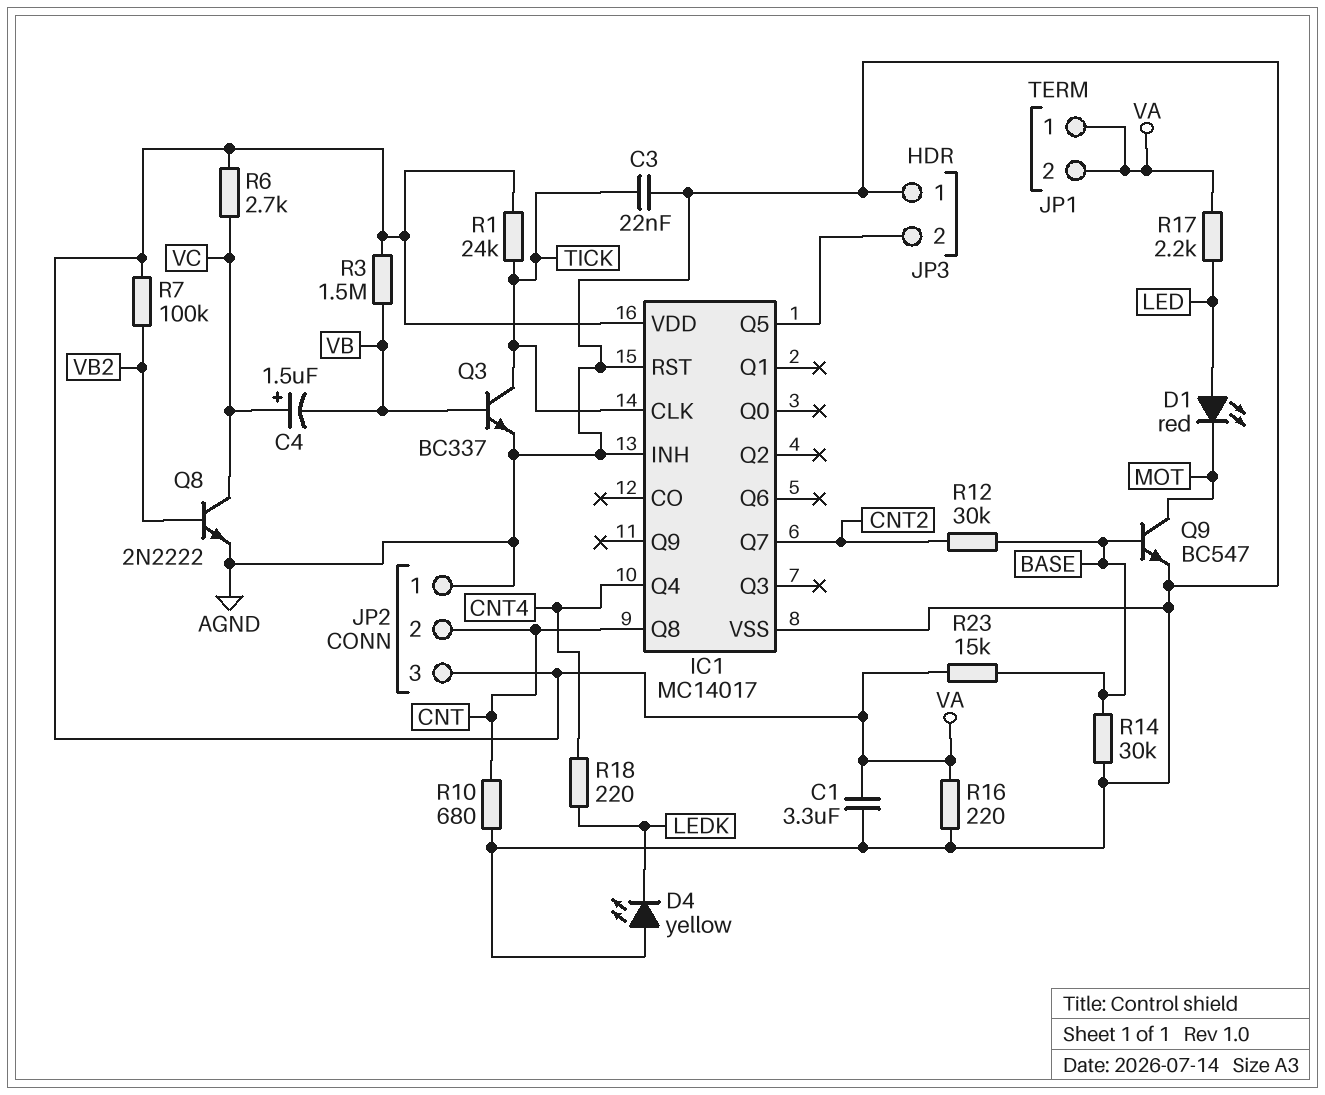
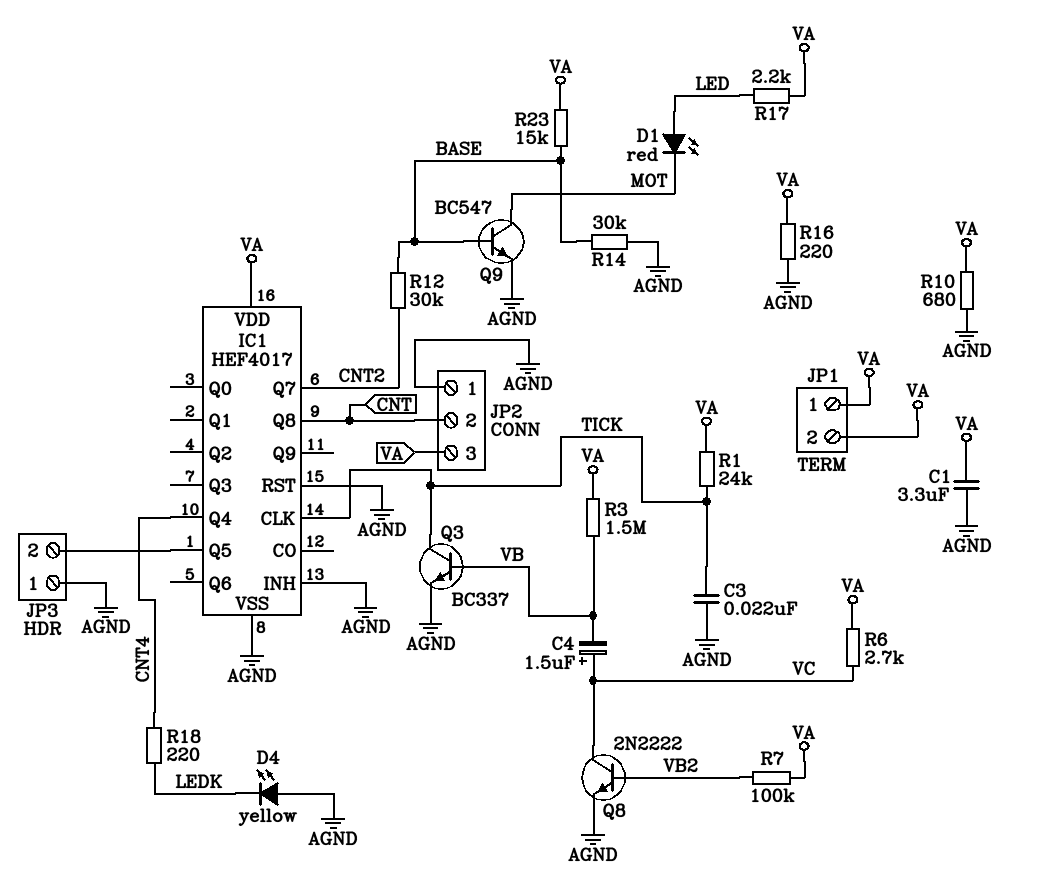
IC1: MC14017 -> HEF4017
R10: 680 (AGND, CNT) -> 680 (AGND, VA)

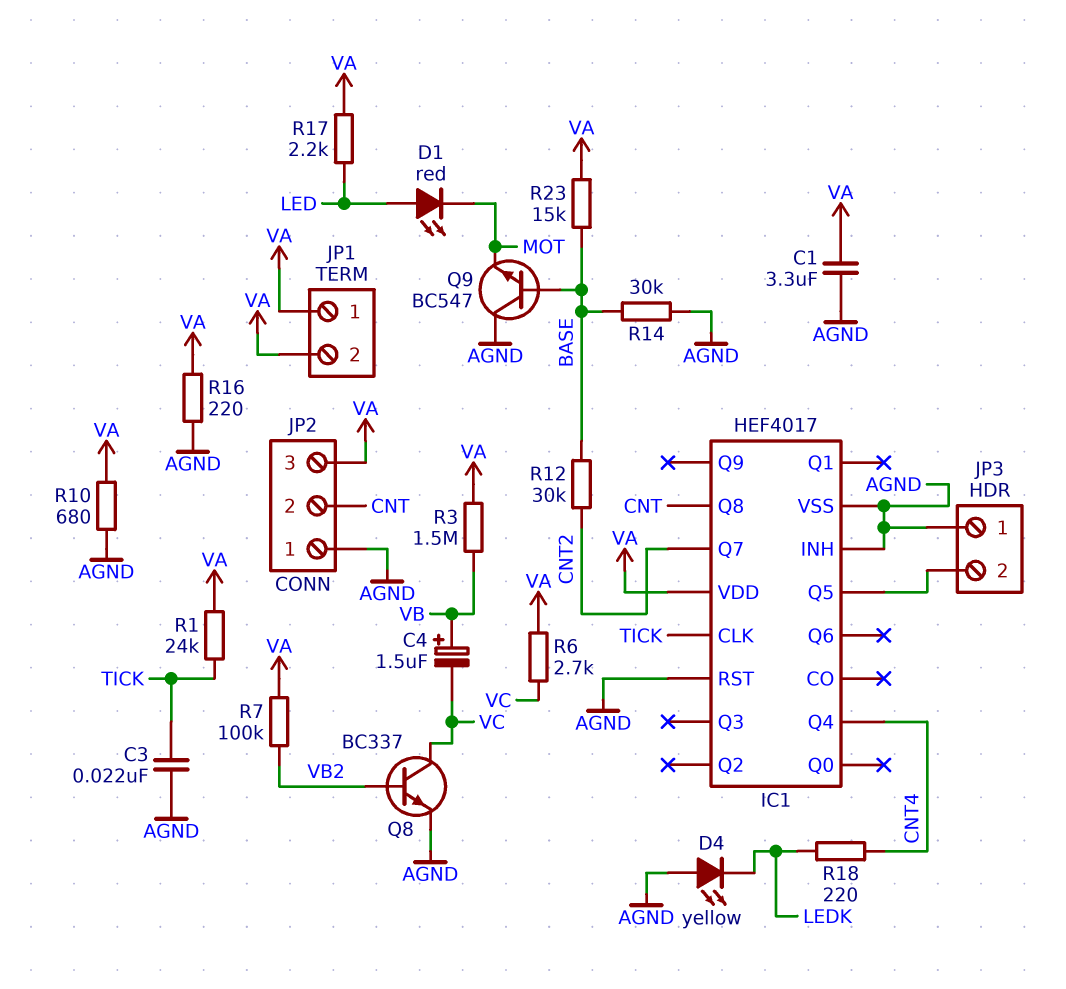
C4: 1.5uF (plus VC, minus VB) -> 1.5uF (plus VB, minus VC)
Q3: NPN BC337 (B VB, C TICK, E AGND) -> none
Q8: NPN 2N2222 (B VB2, C VC, E AGND) -> NPN BC337 (B VB2, C VC, E AGND)
Q9: NPN BC547 (B BASE, C MOT, E AGND) -> NPN BC547 (B BASE, C AGND, E MOT)

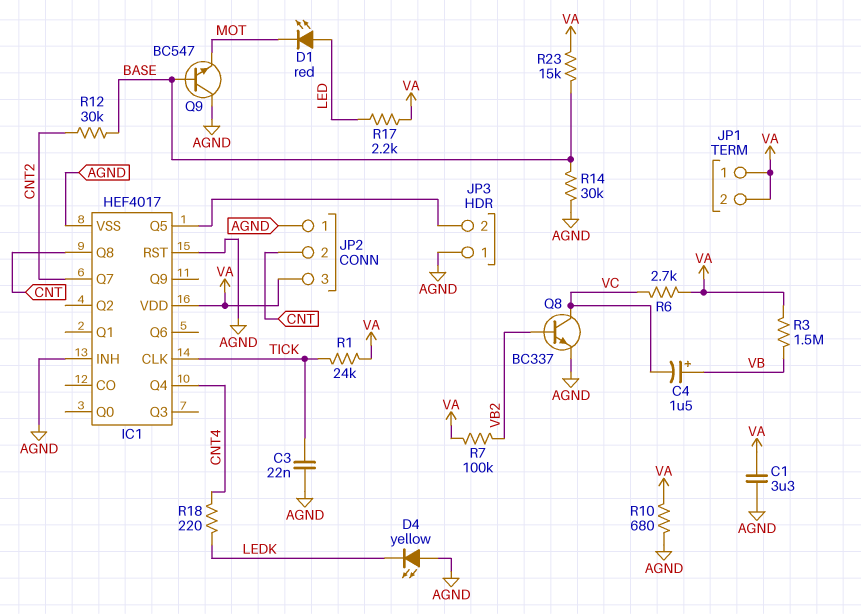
R16: 220 (AGND, VA) -> none

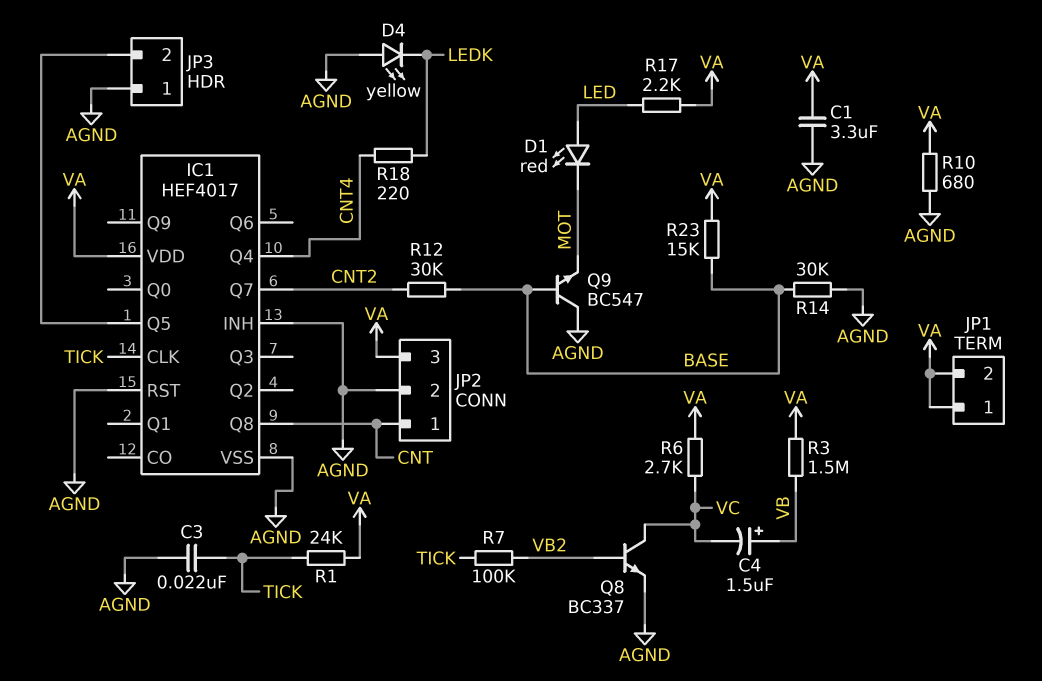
JP2 pin 1: AGND -> CNT
JP2 pin 2: CNT -> AGND
R7: 100k (VA, VB2) -> 100k (TICK, VB2)

